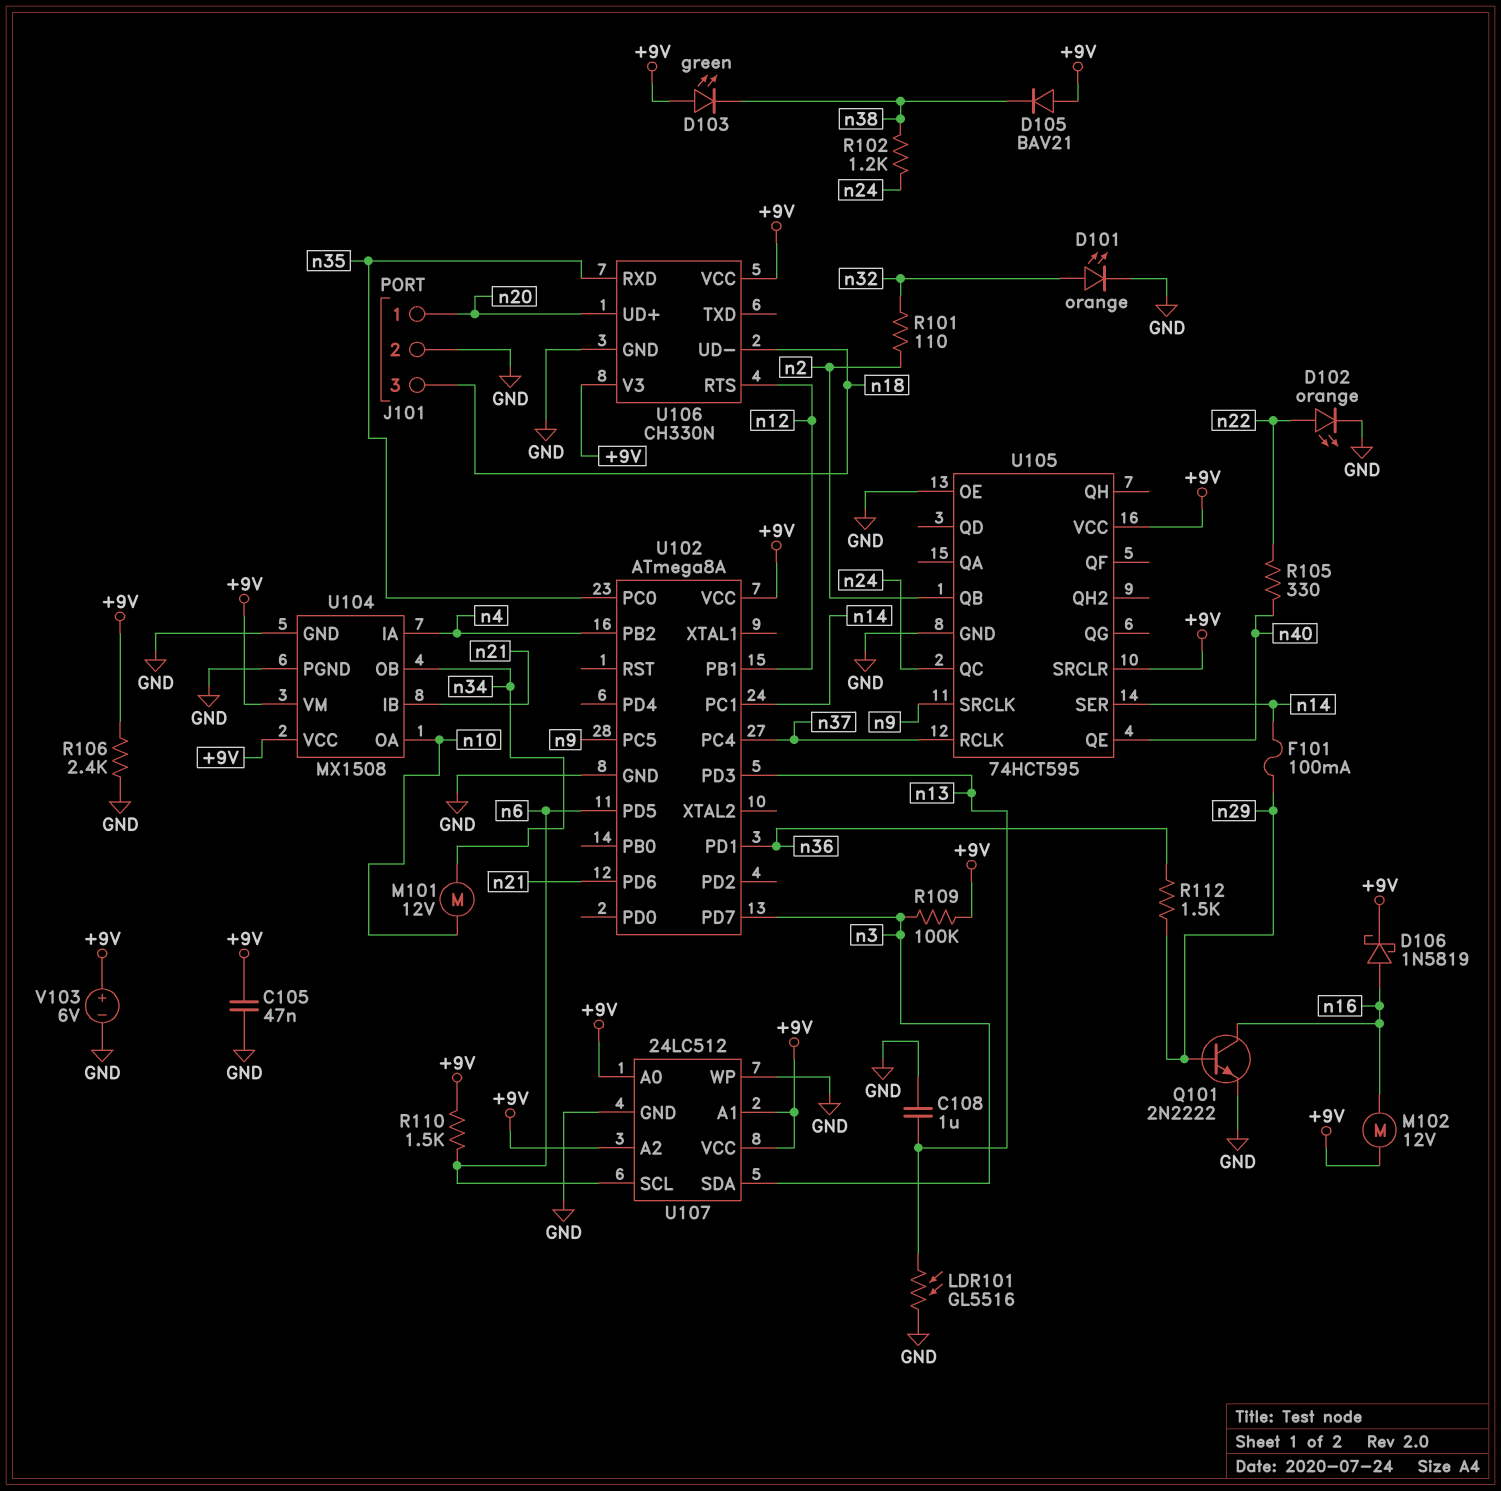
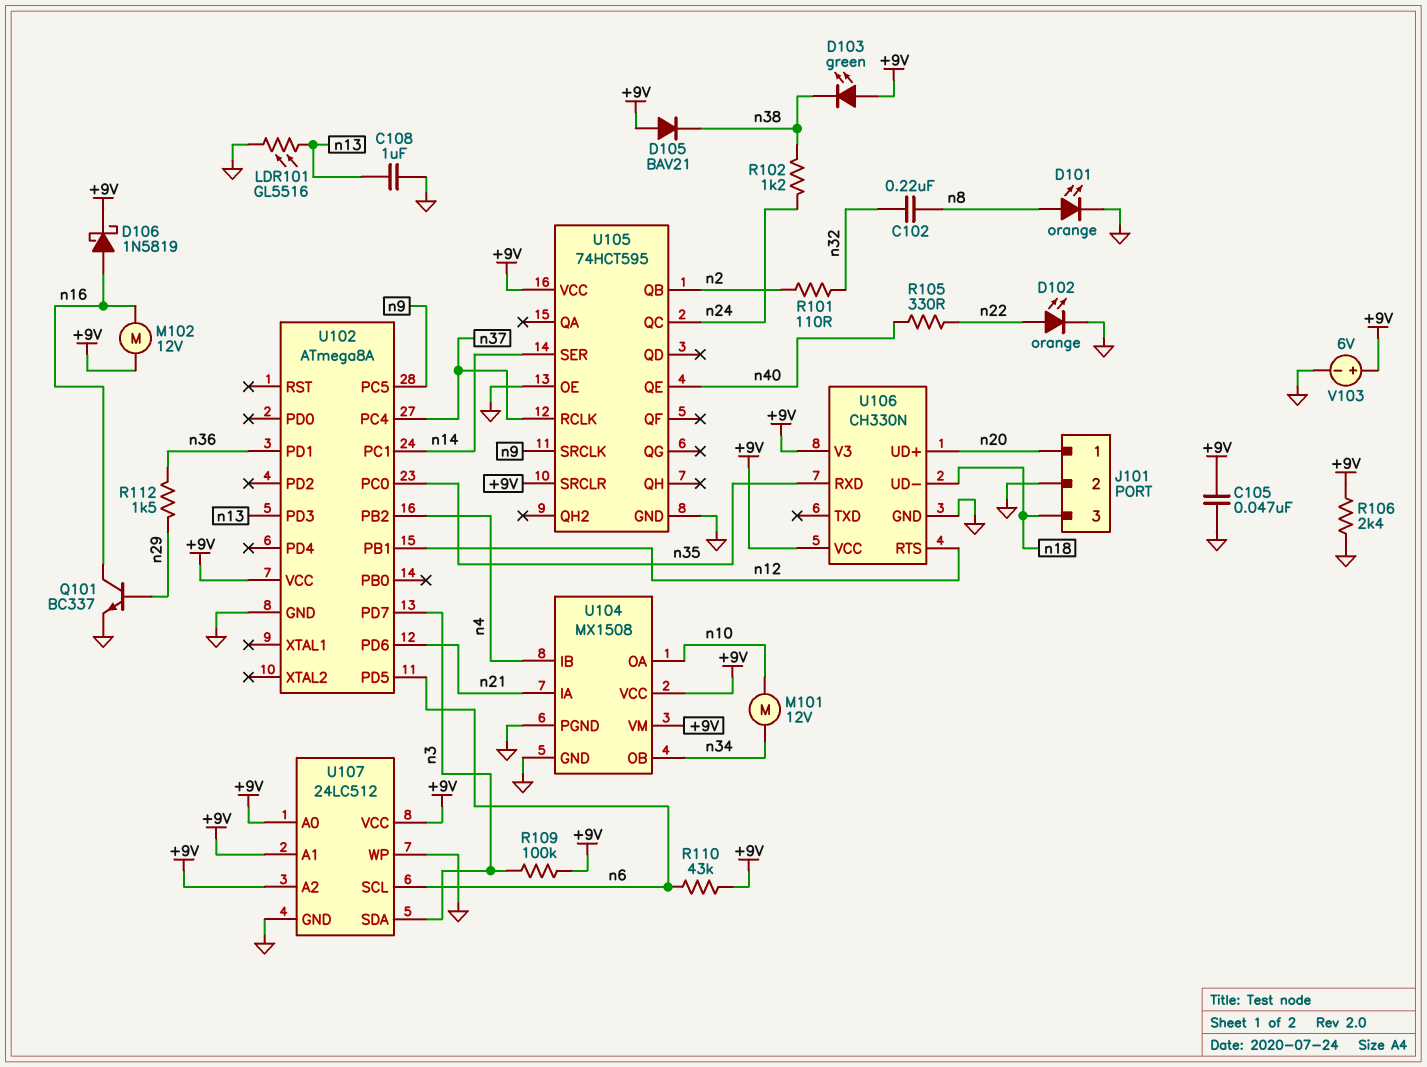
C102: none -> 220nF (n8, n32)
D101: LED orange (A n32, K GND) -> LED orange (A n8, K GND)
F101: 100mA (n14, n29) -> none
Q101: NPN 2N2222 (B n29, C n16, E GND) -> NPN BC337 (B n29, C n16, E GND)
R110: 1.5k (+9V, n6) -> 43k (+9V, n6)
U104 pin IA: n4 -> n21
U104 pin IB: n21 -> n4

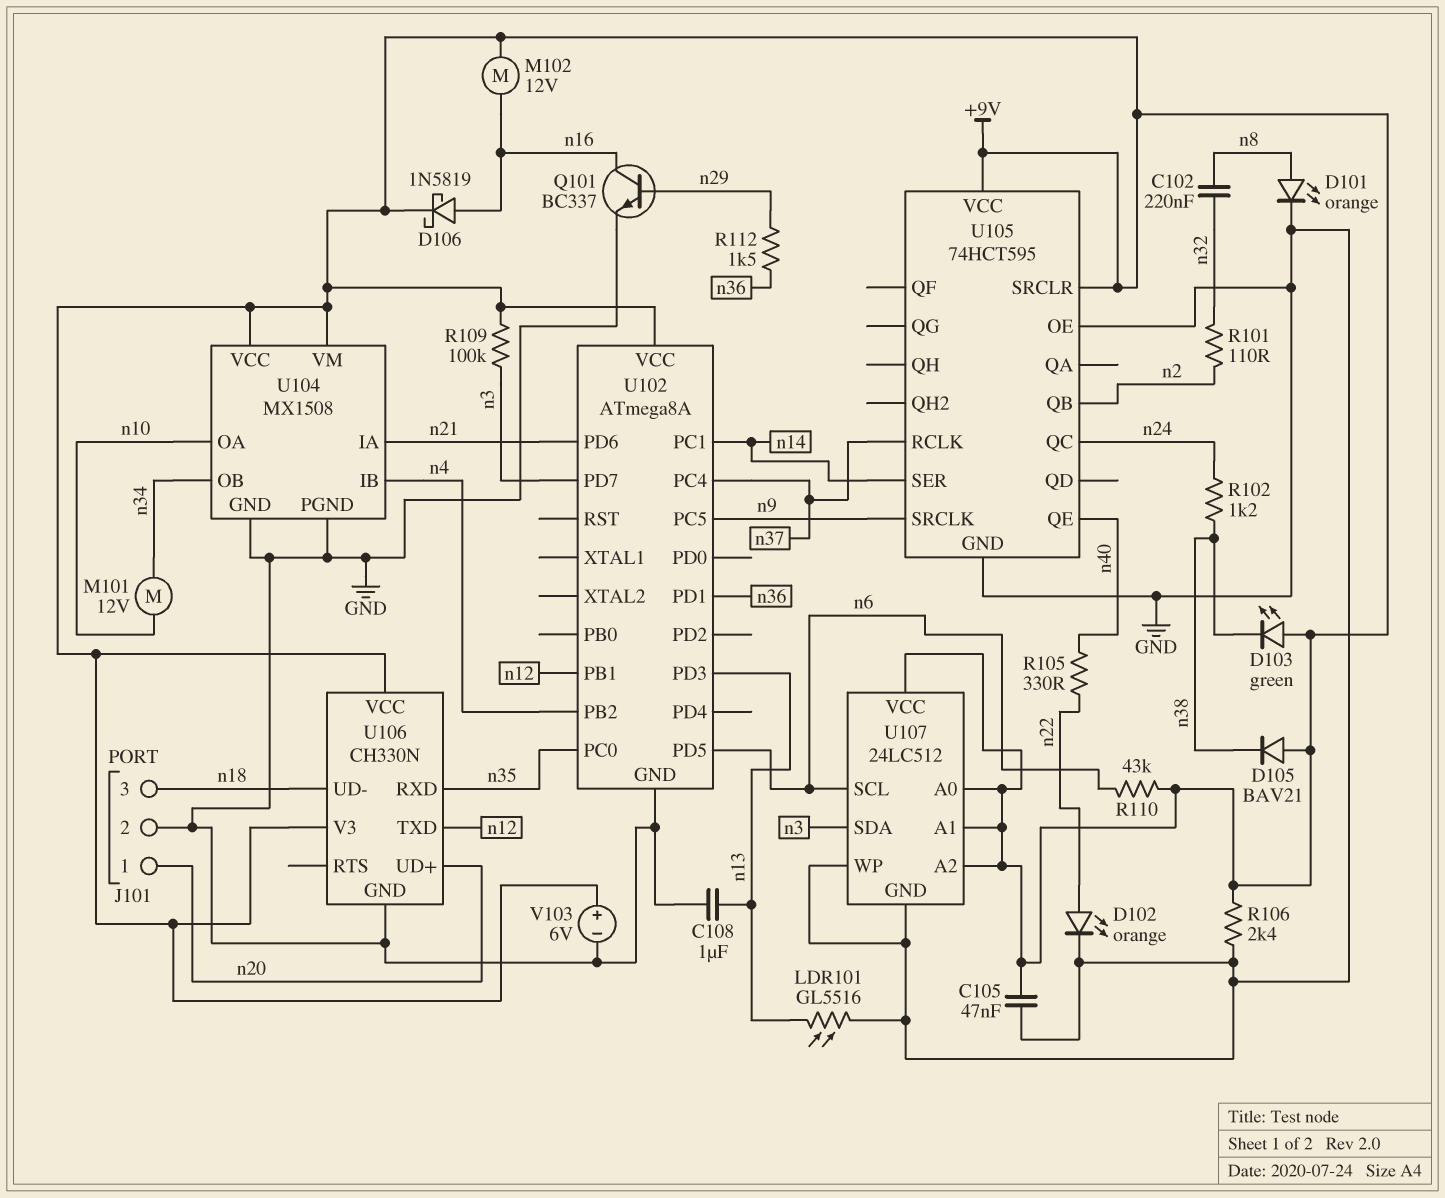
U106 pin RTS: n12 -> none
U106 pin TXD: none -> n12

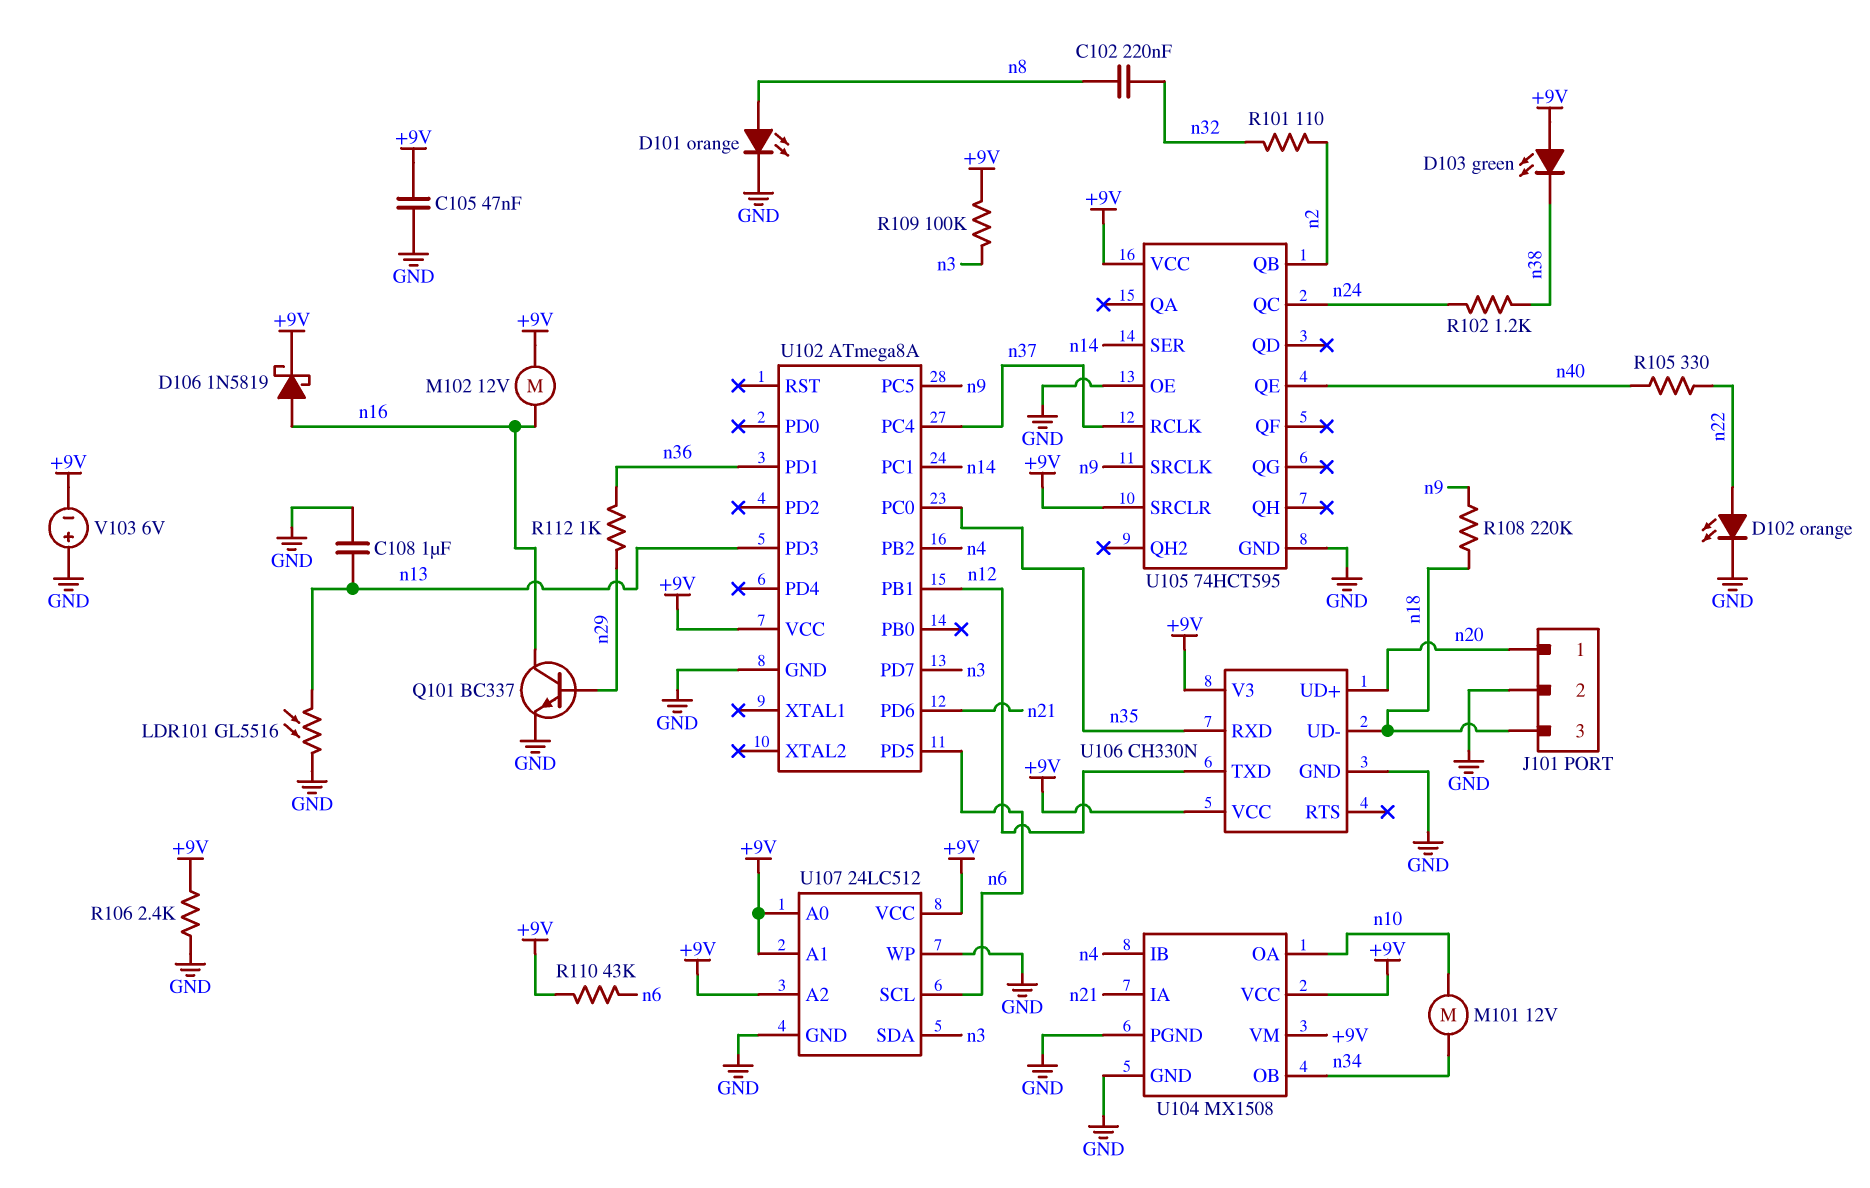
D105: diode BAV21 (A +9V, K n38) -> none
R108: none -> 220k (n9, n18)
R112: 1.5k (n29, n36) -> 1k (n29, n36)
V103: 6V (plus +9V, minus GND) -> 6V (plus GND, minus +9V)

